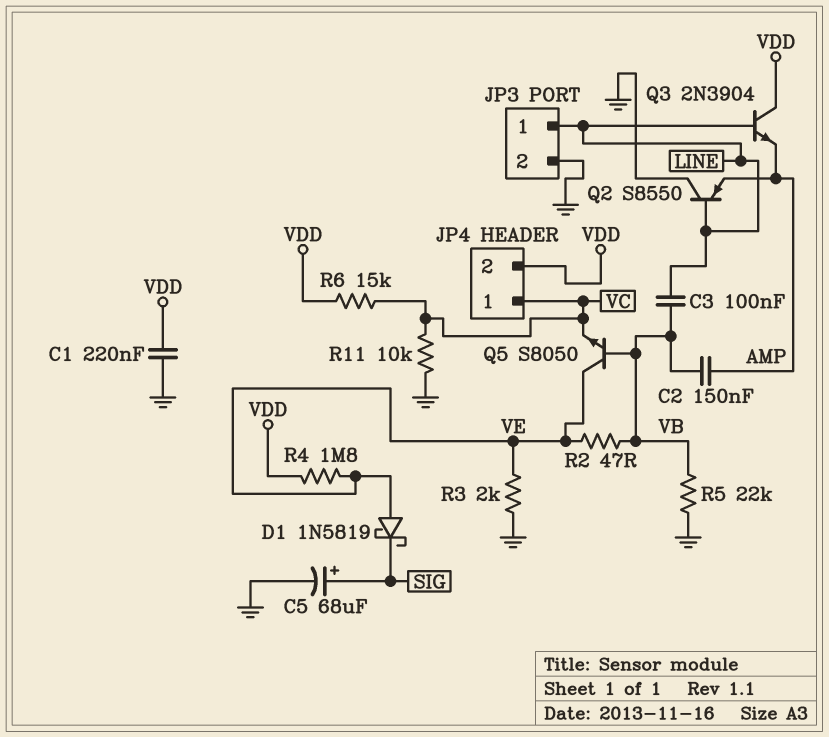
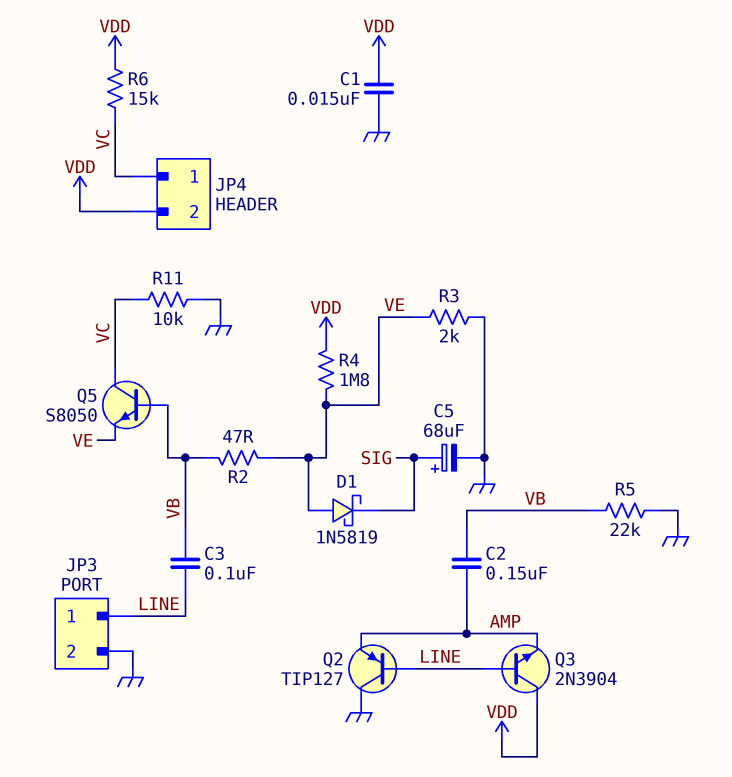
C1: 220nF (GND, VDD) -> 15nF (GND, VDD)
Q2: PNP S8550 (B LINE, C GND, E AMP) -> PNP TIP127 (B LINE, C GND, E AMP)
Q5: NPN S8050 (B VB, C VE, E VC) -> NPN S8050 (B VB, C VC, E VE)

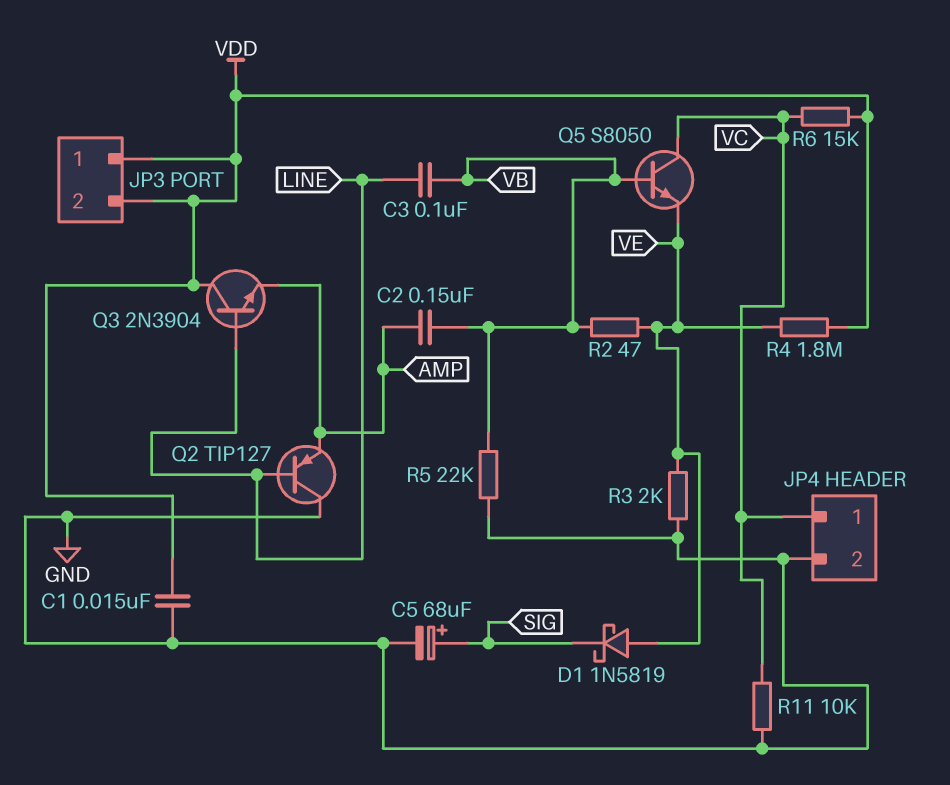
JP3 pin 1: LINE -> VDD
JP3 pin 2: GND -> VDD
JP4 pin 2: VDD -> GND

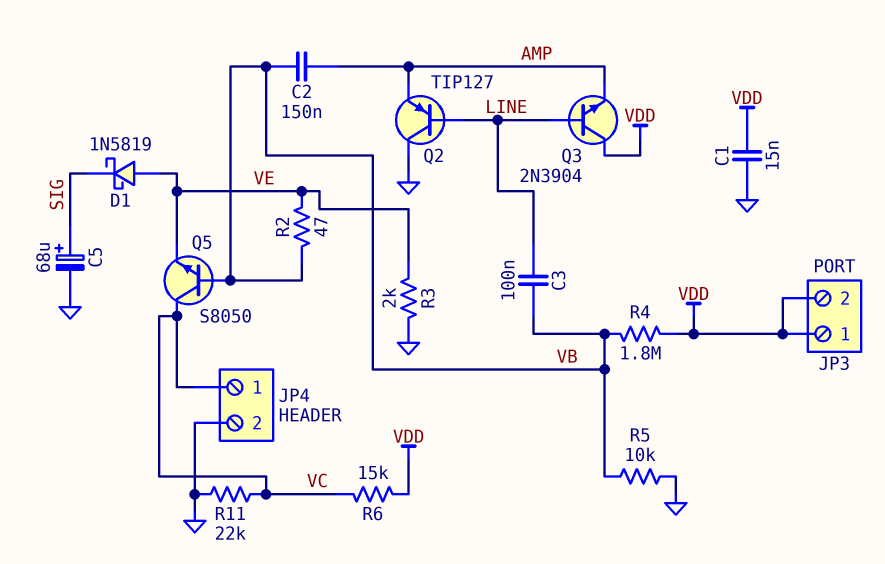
R4: 1.8M (VDD, VE) -> 1.8M (VB, VDD)
R5: 22k (GND, VB) -> 10k (GND, VB)
R11: 10k (GND, VC) -> 22k (GND, VC)

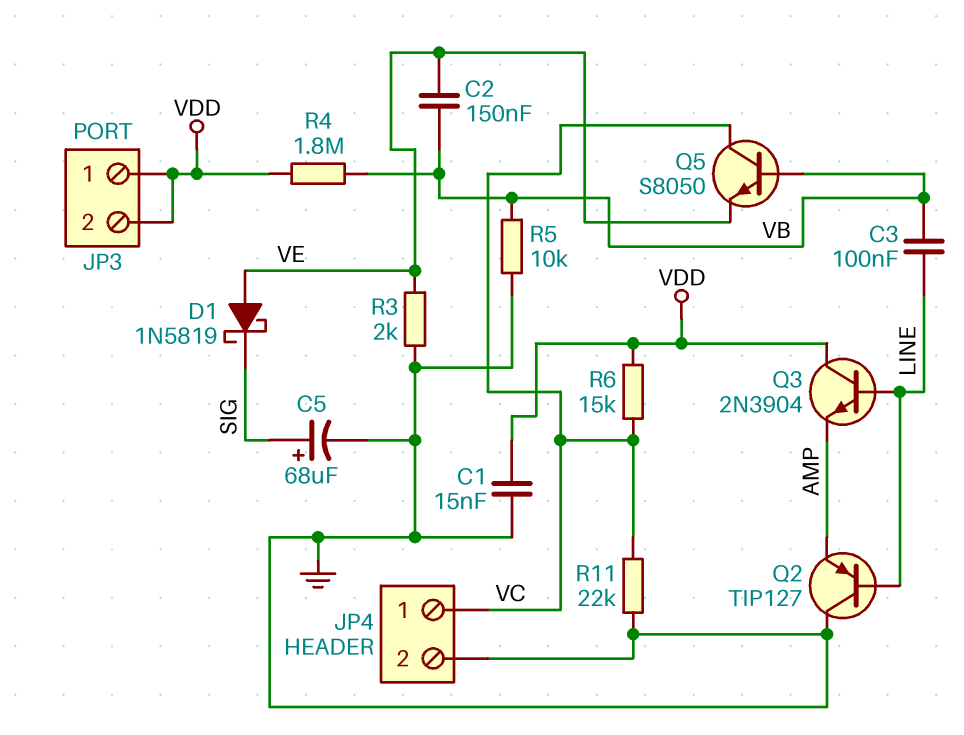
C2: 150nF (AMP, VB) -> 150nF (VB, VE)
R2: 47 (VB, VE) -> none

